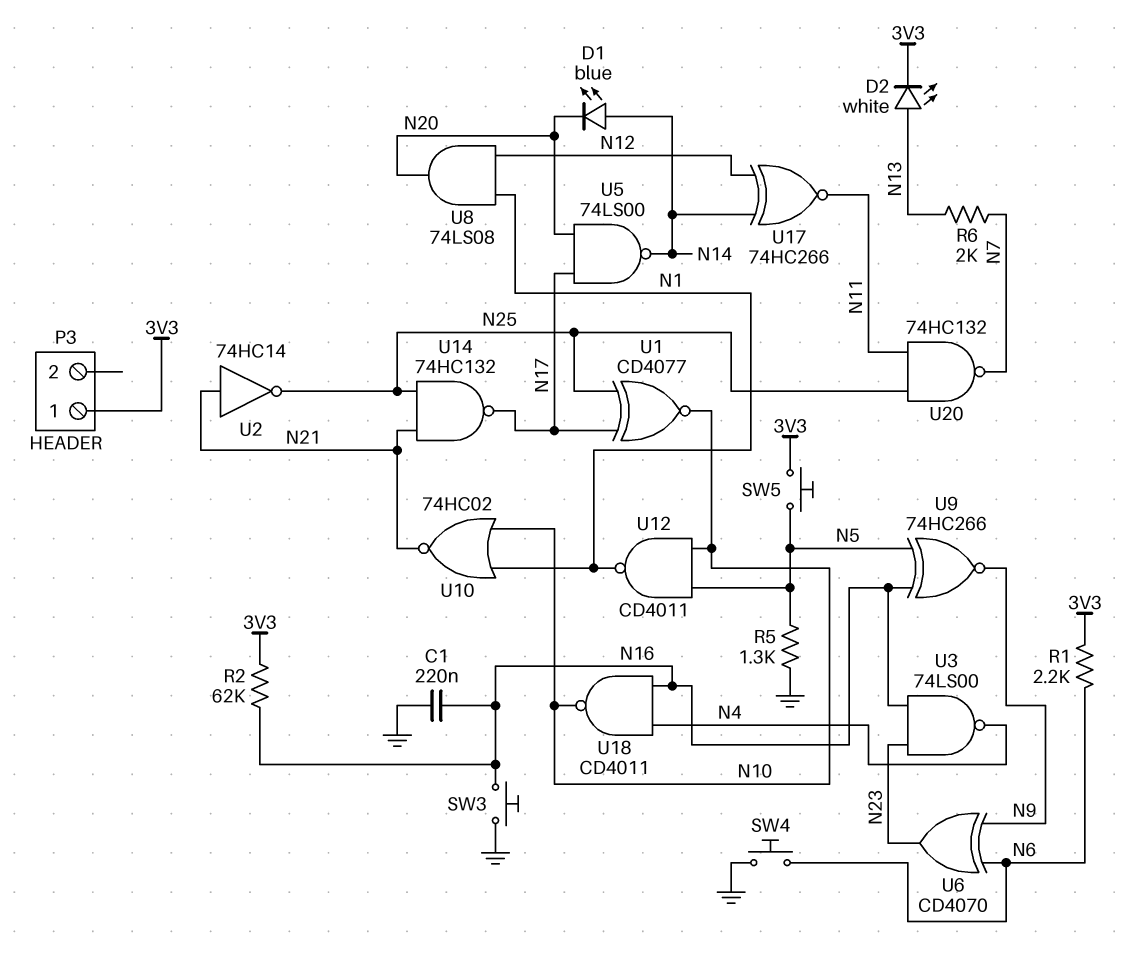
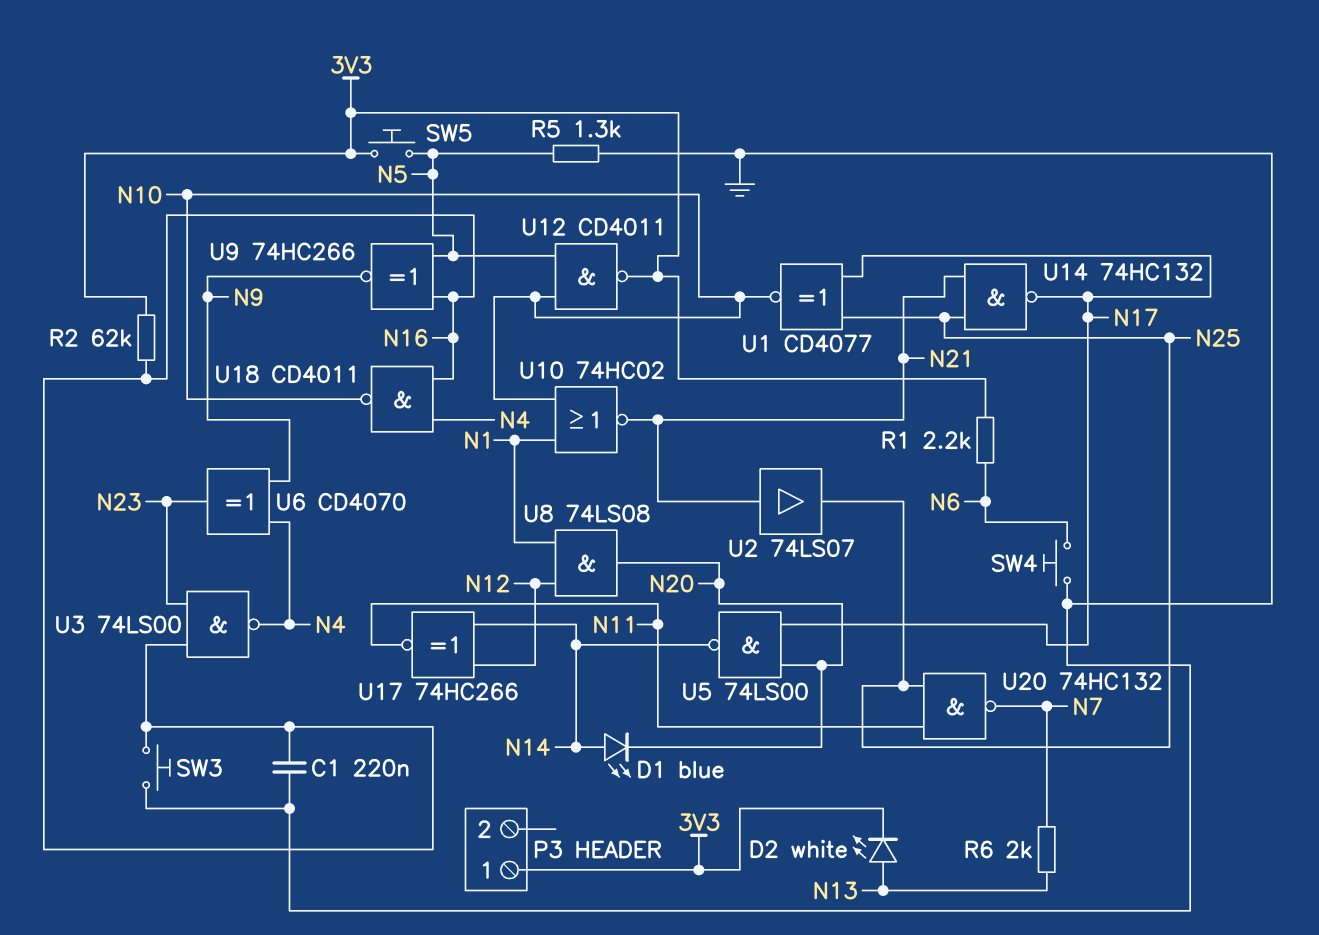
U2: NOT 74HC14 (in N21, out N25) -> buffer 74LS07 (in N21, out N25)
U6: XOR CD4070 (in N6, in N9, out N23) -> XOR CD4070 (in N4, in N9, out N23)
U12: NAND CD4011 (in N5, in N10, out N1) -> NAND CD4011 (in N5, in N10, out 3V3)

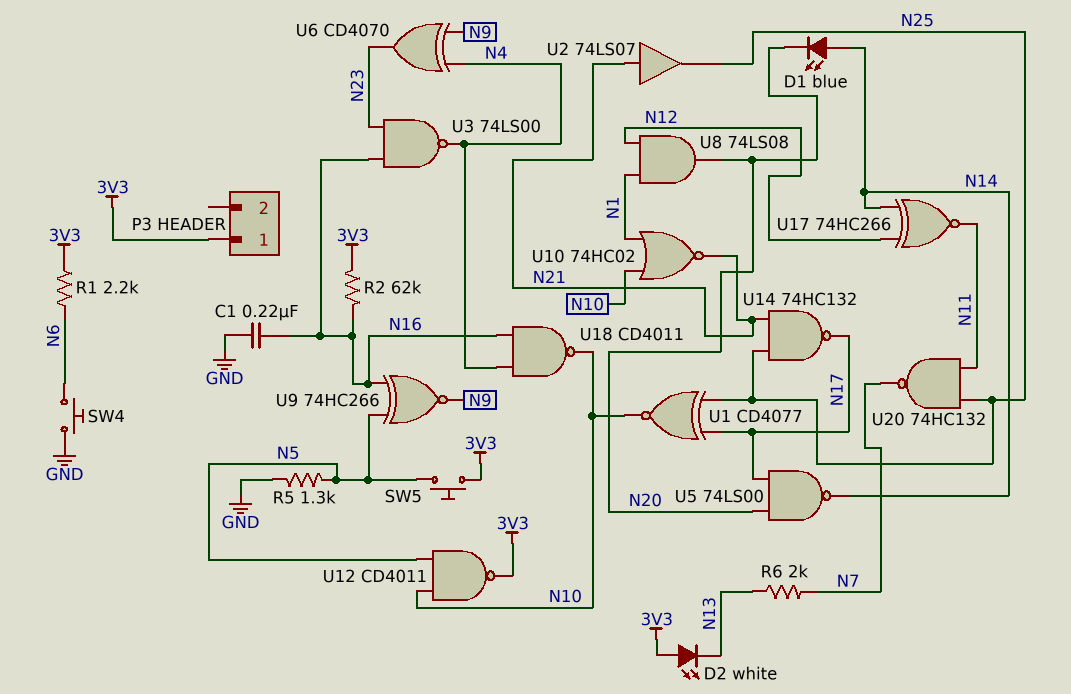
D2: LED white (A N13, K 3V3) -> LED white (A 3V3, K N13)
SW3: button (GND, N16) -> none

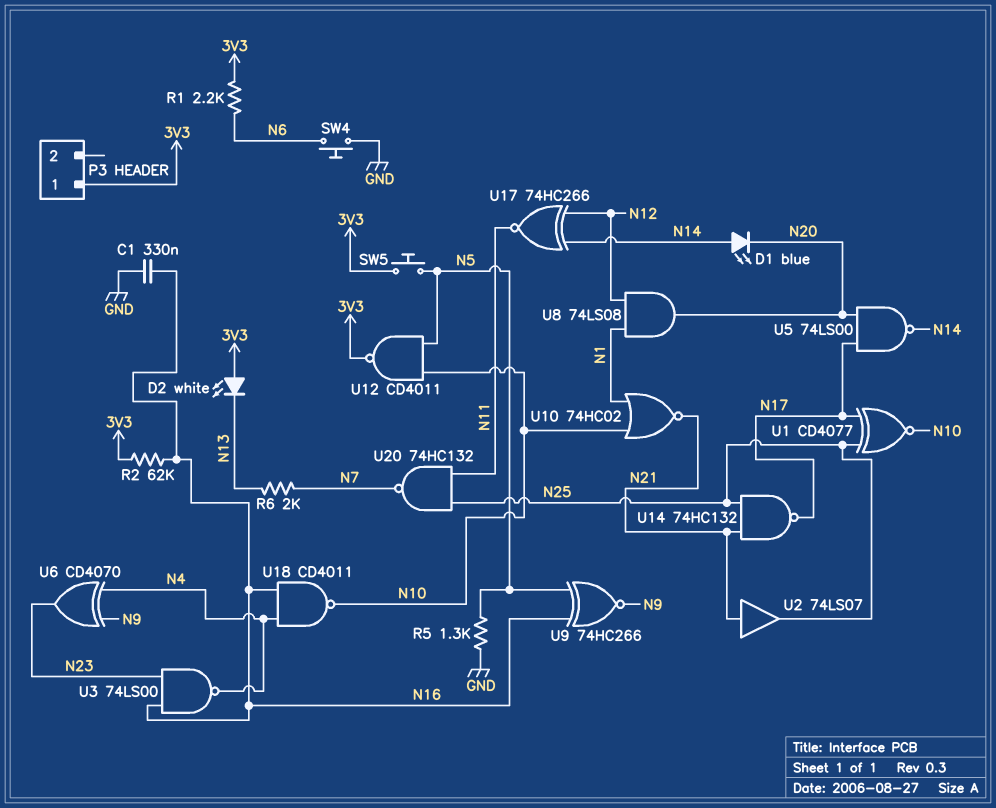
C1: 220nF (GND, N16) -> 330nF (GND, N16)

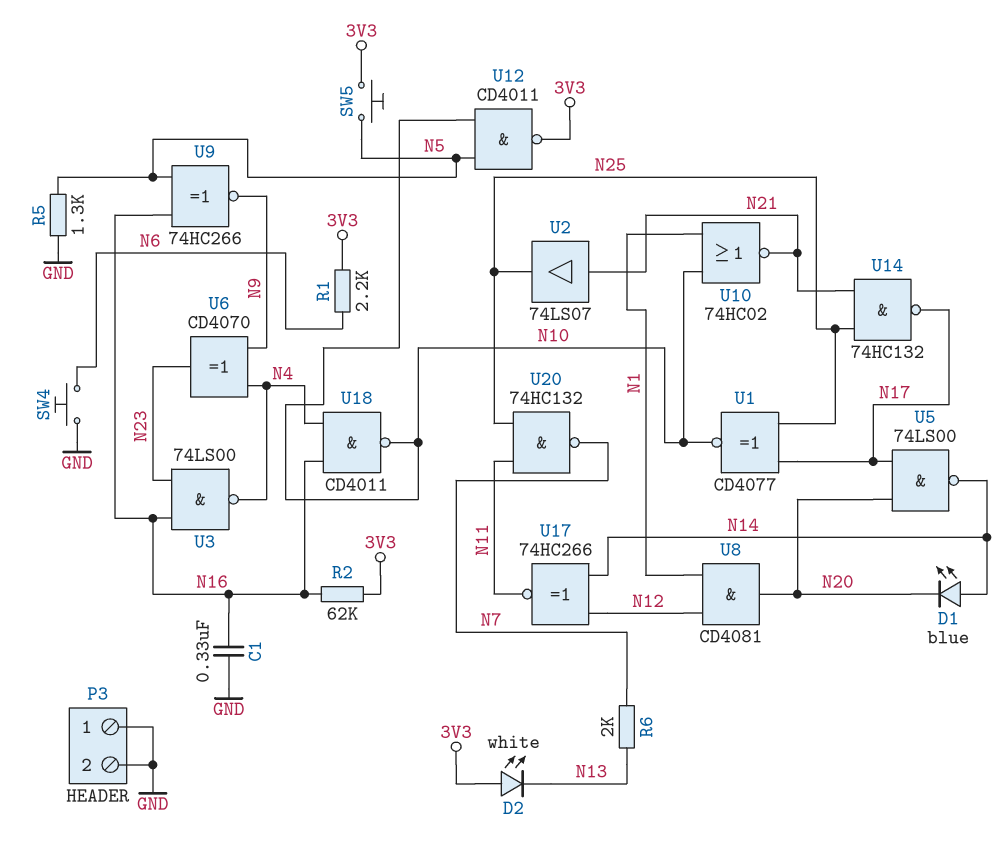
P3 pin 1: 3V3 -> GND
P3 pin 2: none -> GND
U8: AND 74LS08 (in N1, in N12, out N20) -> AND CD4081 (in N1, in N12, out N20)

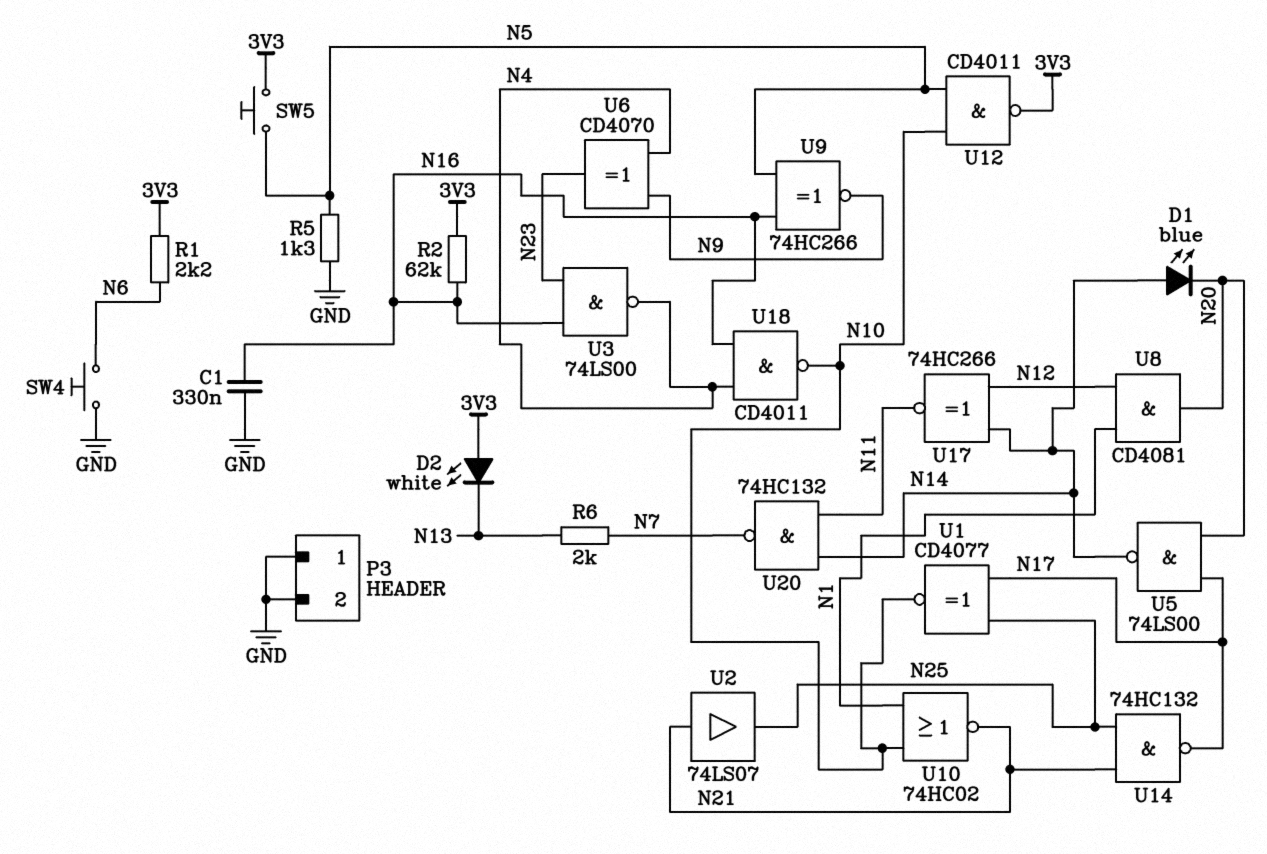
U20: NAND 74HC132 (in N11, in N25, out N7) -> NAND 74HC132 (in N11, in N14, out N7)

